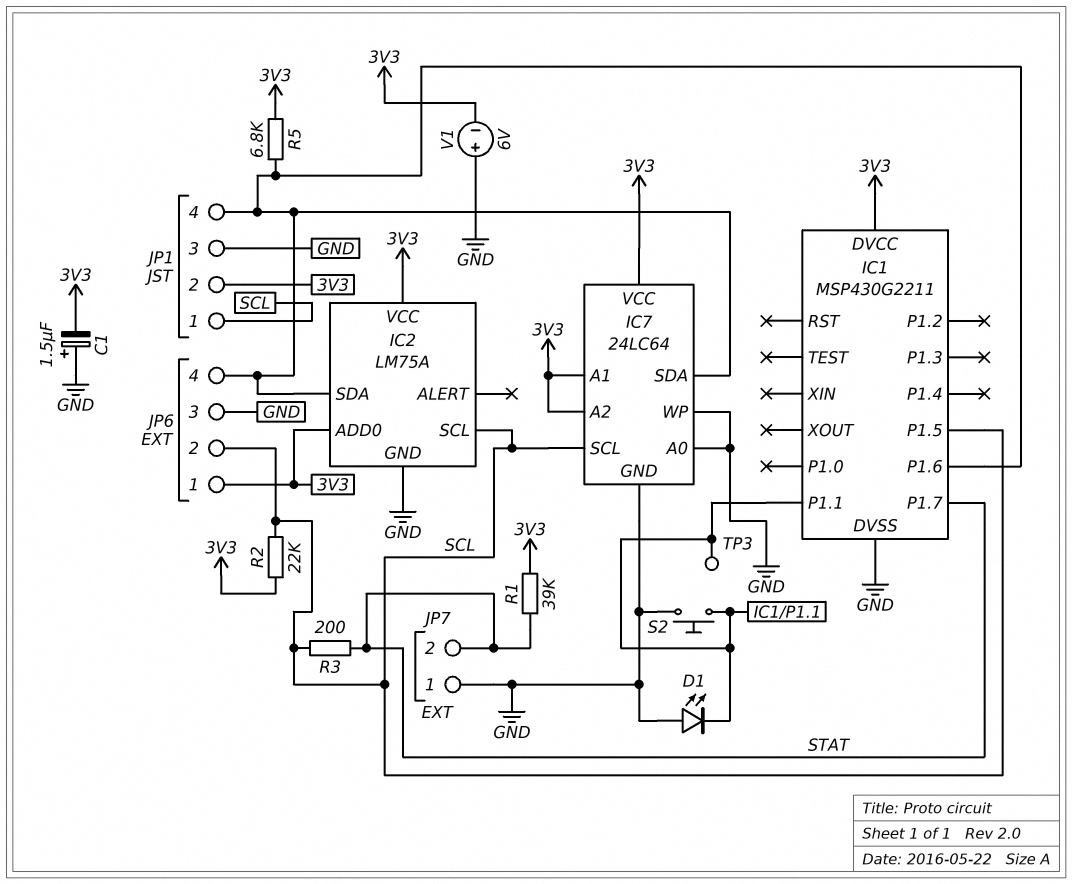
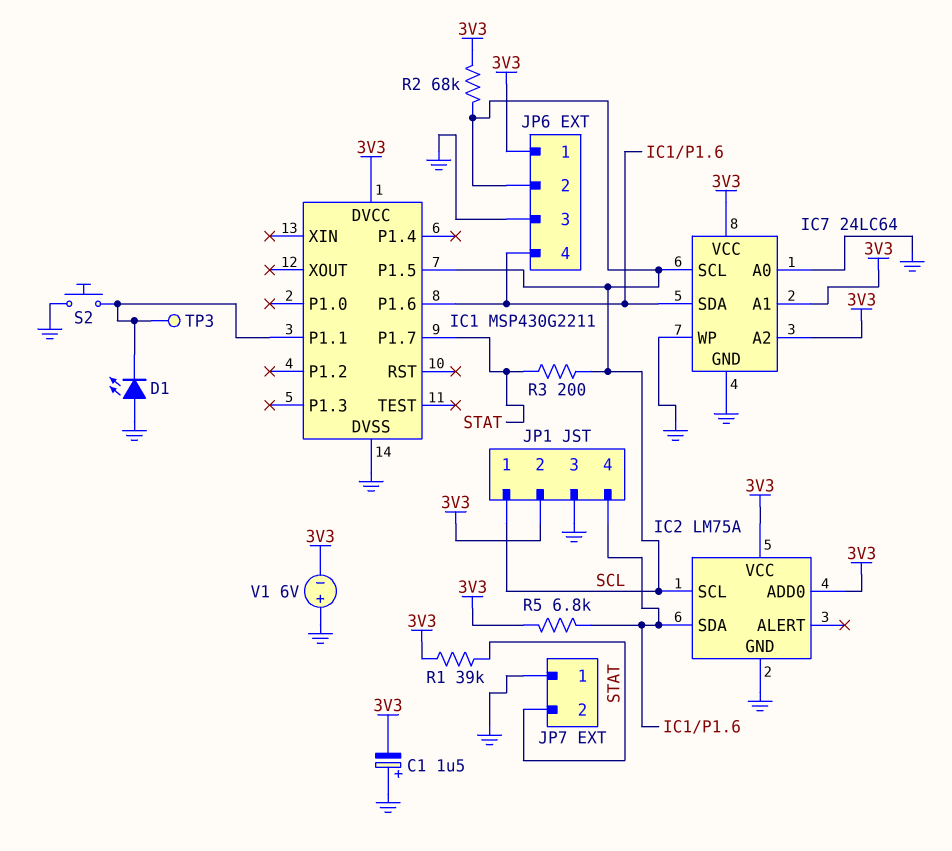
R2: 22k (3V3, SCL) -> 68k (3V3, SCL)

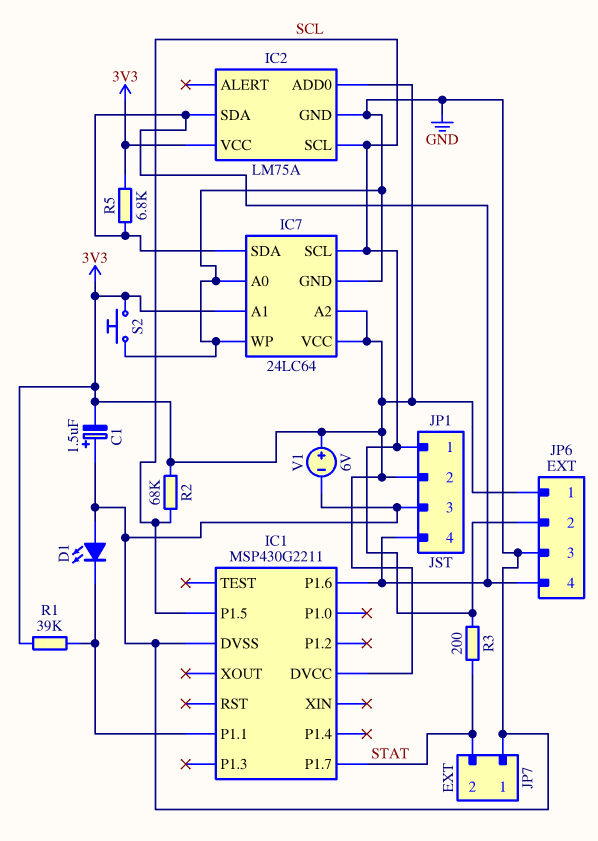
R1: 39k (3V3, STAT) -> 39k (3V3, IC1/P1.1)
S2: button (GND, IC1/P1.1) -> button (3V3, GND)
TP3: test point (IC1/P1.1) -> none
V1: 6V (plus GND, minus 3V3) -> 6V (plus 3V3, minus GND)

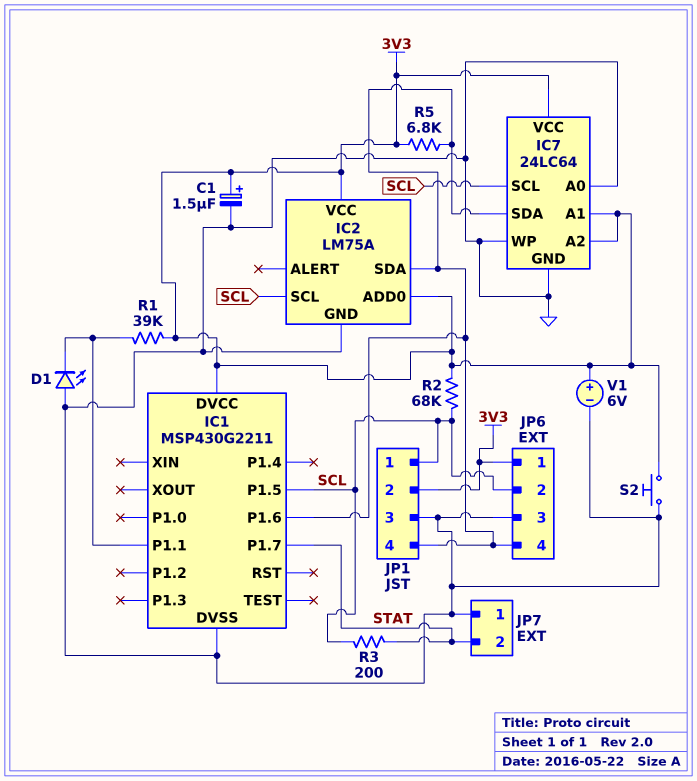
C1: 1.5uF (plus GND, minus 3V3) -> 1.5uF (plus 3V3, minus GND)

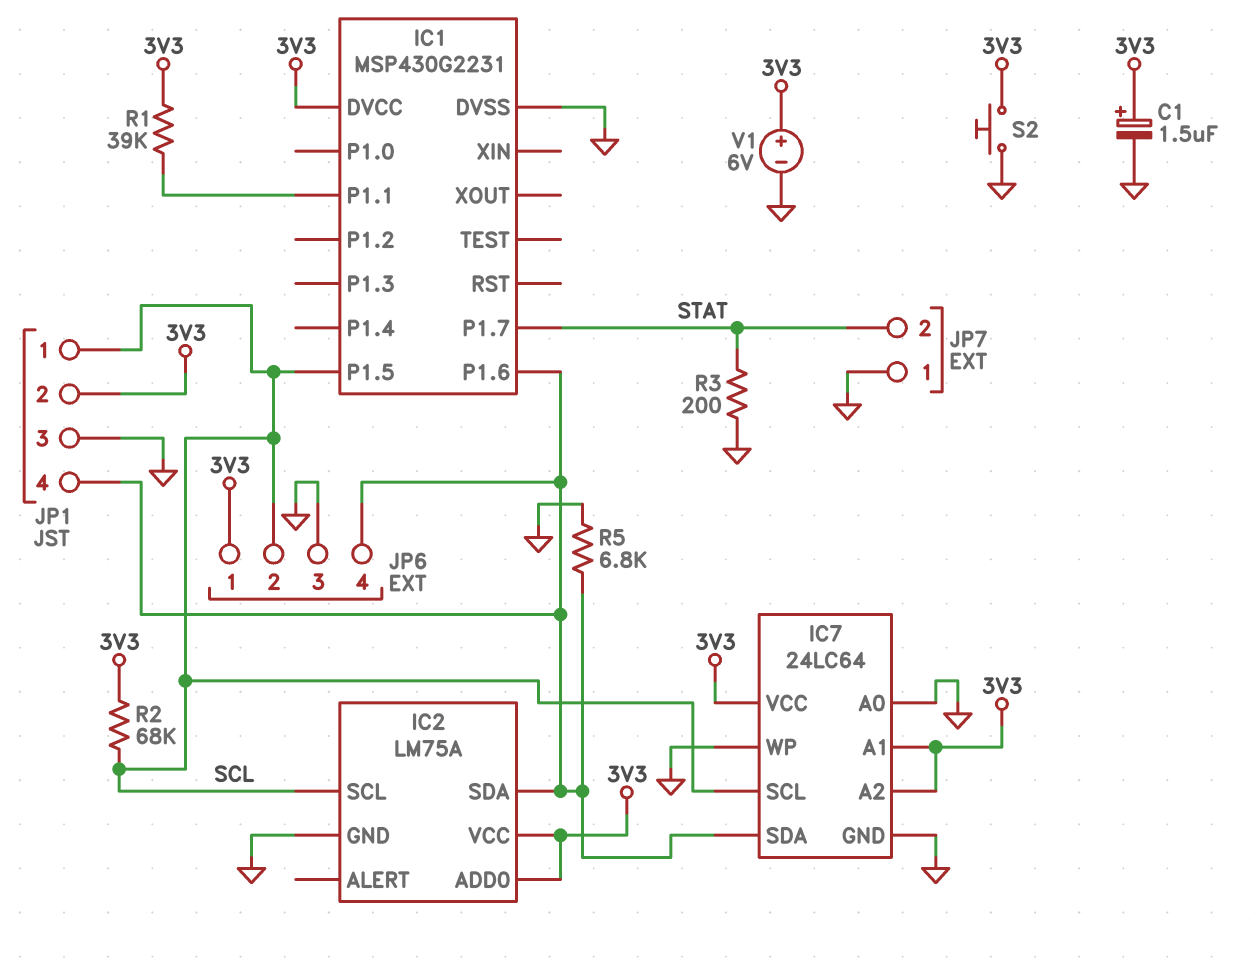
D1: LED (A GND, K IC1/P1.1) -> none
IC1: MSP430G2211 -> MSP430G2231
R3: 200 (SCL, STAT) -> 200 (GND, STAT)
R5: 6.8k (3V3, IC1/P1.6) -> 6.8k (GND, IC1/P1.6)

